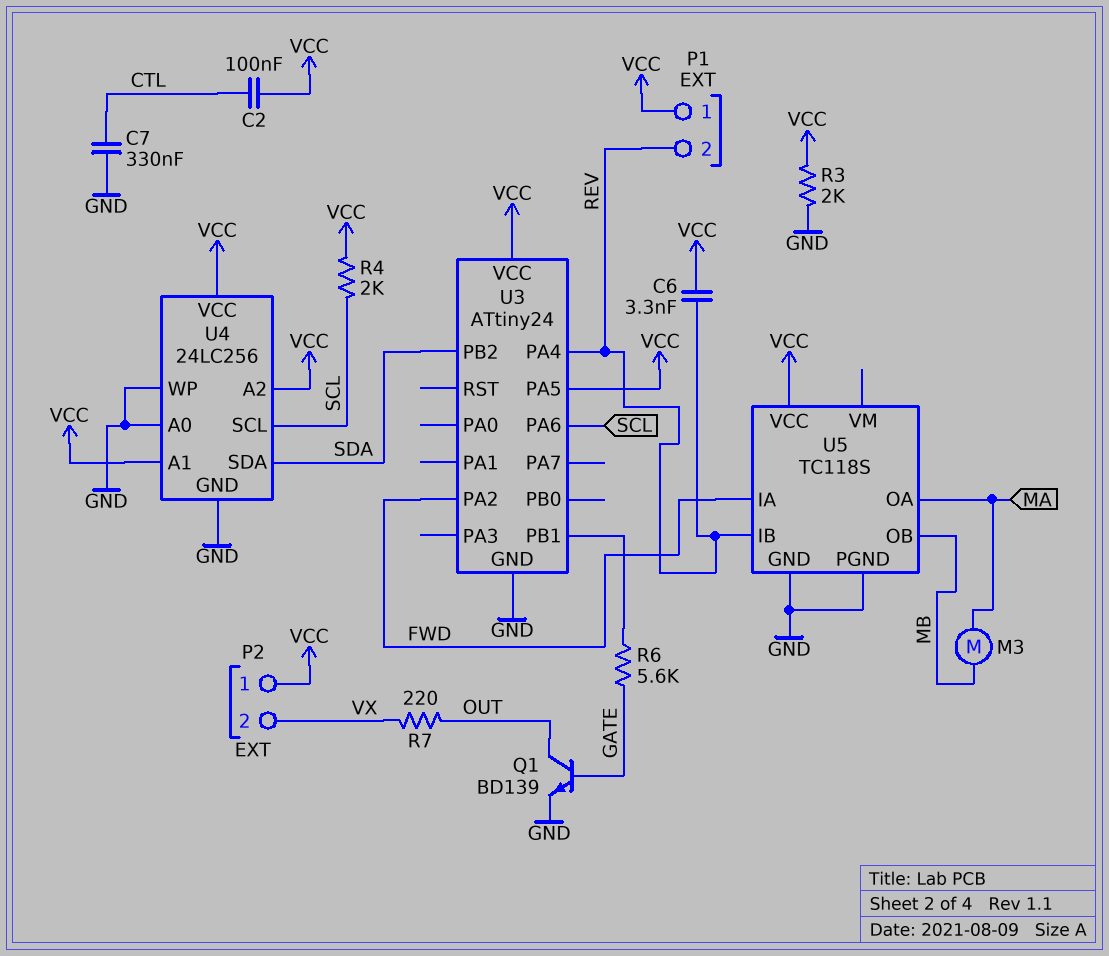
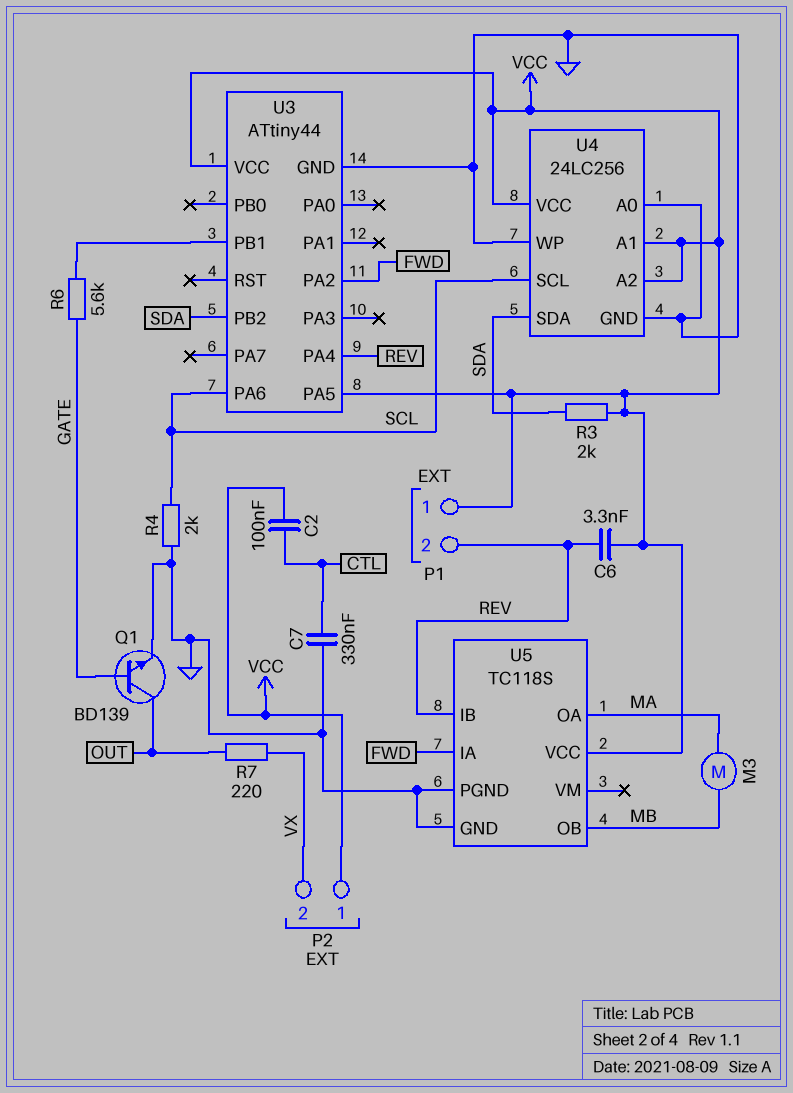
R3: 2k (GND, VCC) -> 2k (SDA, VCC)
R4: 2k (SCL, VCC) -> 2k (GND, SCL)
U3: ATtiny24 -> ATtiny44

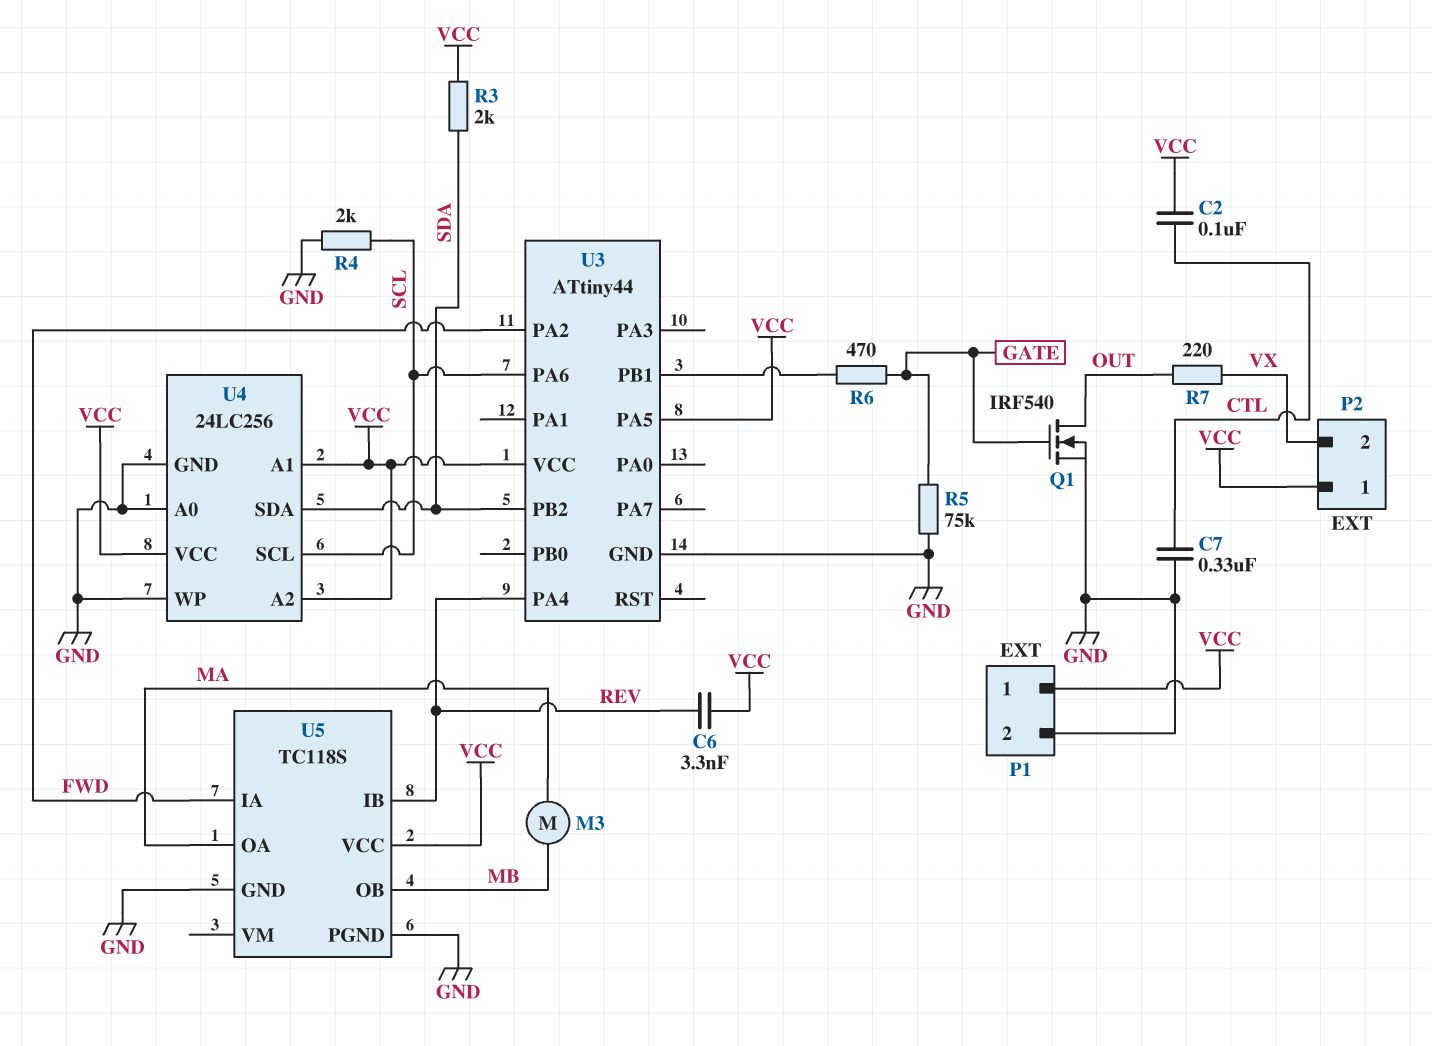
P1 pin 2: REV -> GND
Q1: NPN BD139 (B GATE, C OUT, E GND) -> NMOS IRF540 (G GATE, D OUT, S GND)
R5: none -> 75k (GATE, GND)
R6: 5.6k (GATE, U3/PB1) -> 470 (GATE, U3/PB1)

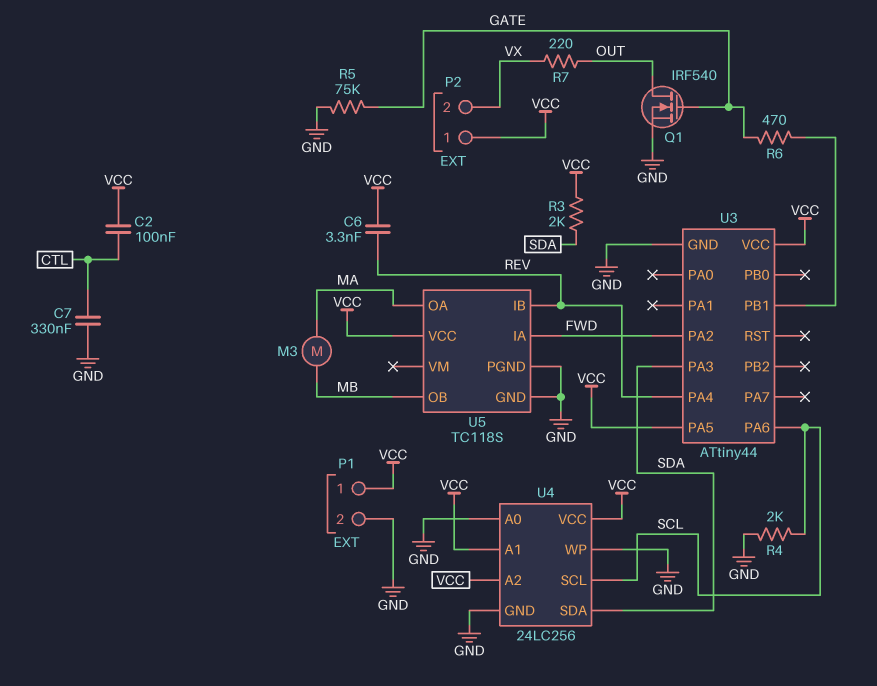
U3 pin PA3: none -> SDA
U3 pin PB2: SDA -> none

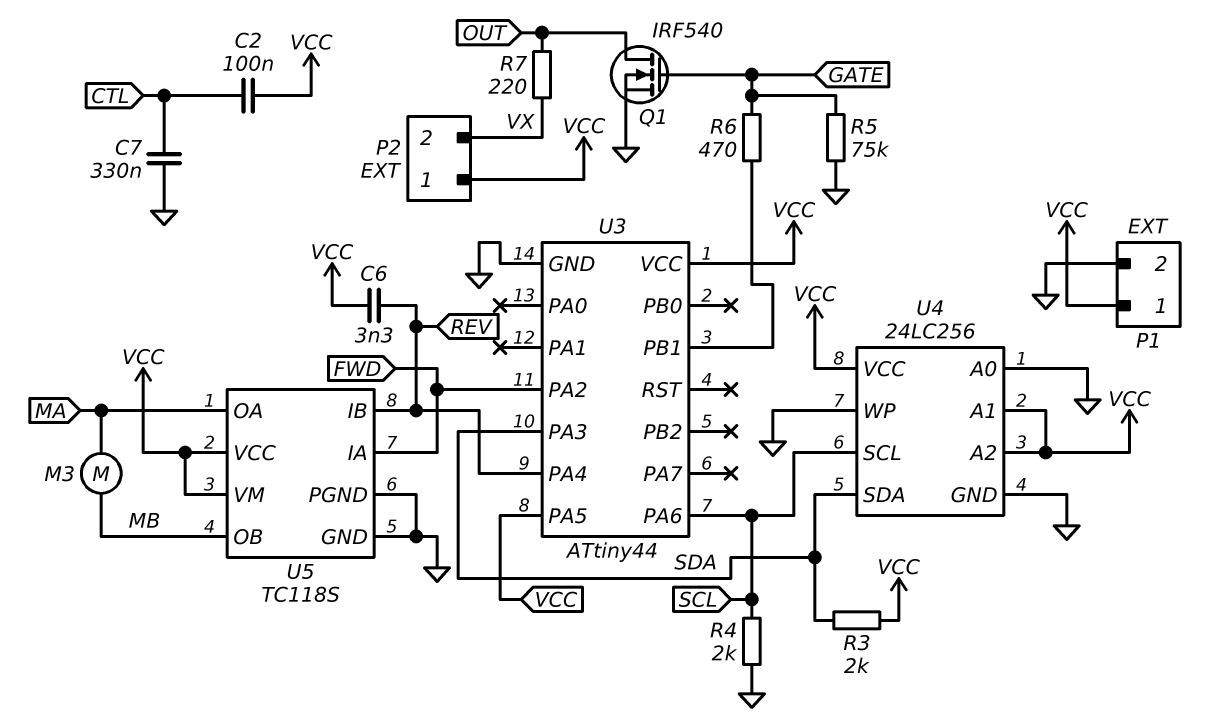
U5 pin VM: none -> VCC

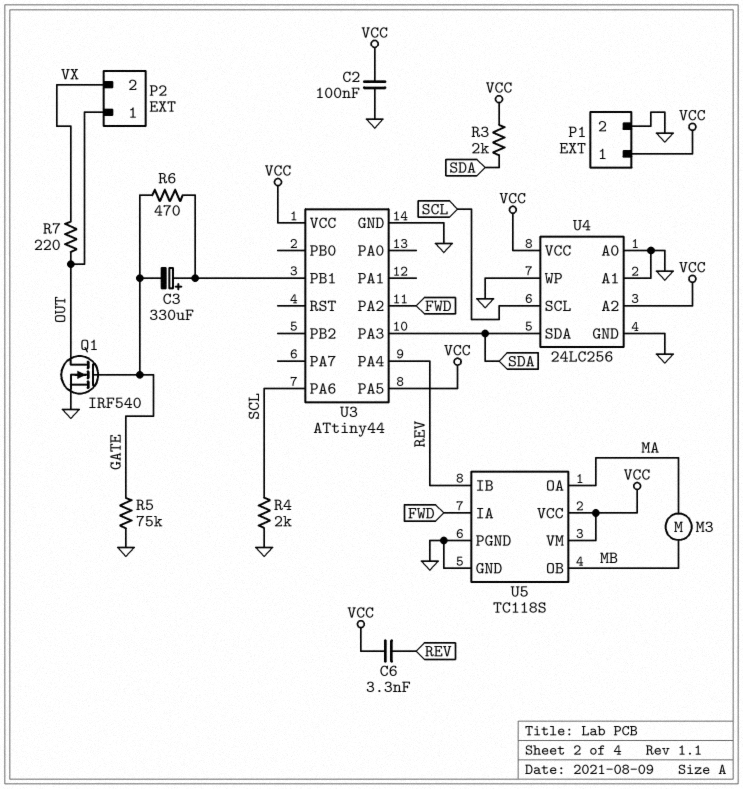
C2: 100nF (CTL, VCC) -> 100nF (GND, VCC)
C3: none -> 330uF (plus U3/PB1, minus GATE)
C7: 330nF (CTL, GND) -> none
P2 pin 1: VCC -> OUT
U4 pin A1: VCC -> GND

